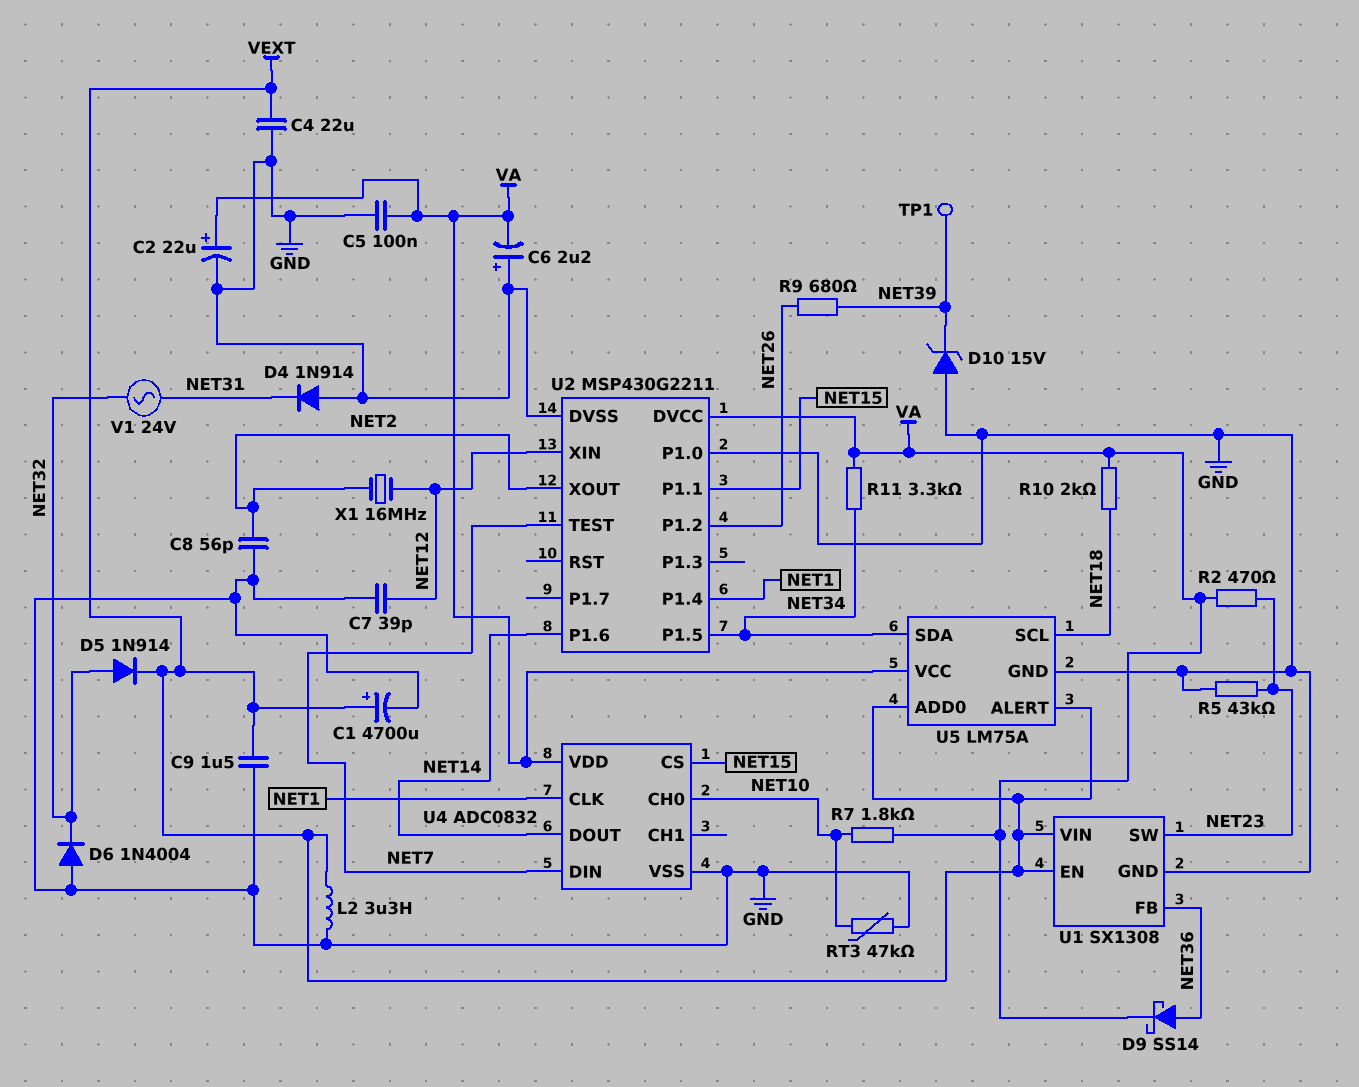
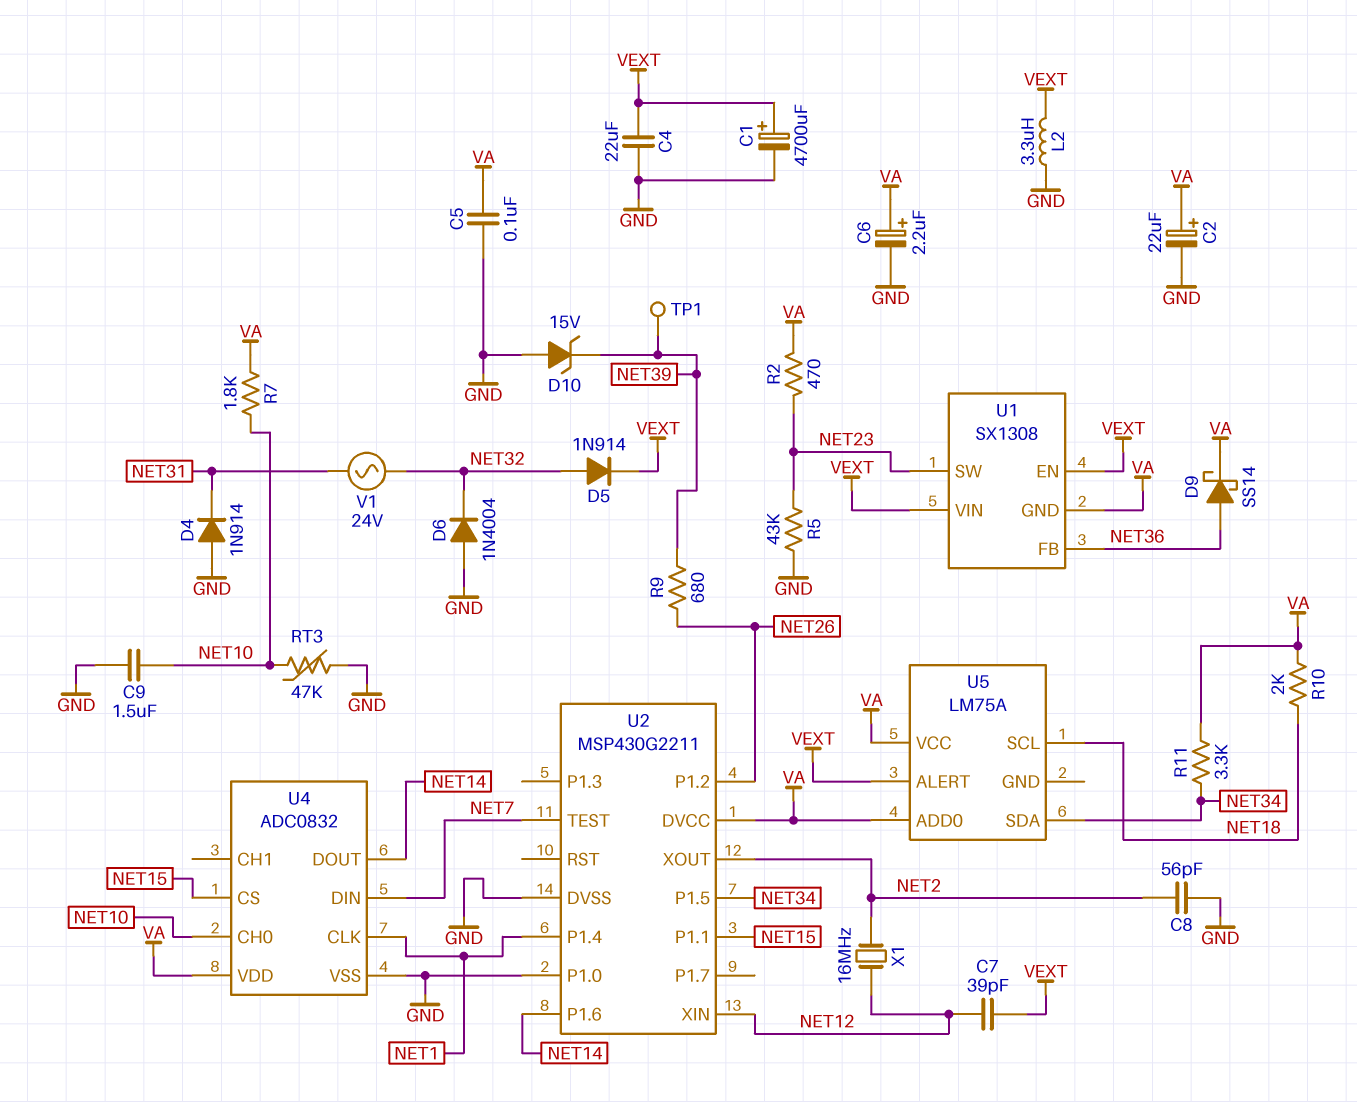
C6: 2.2uF (plus GND, minus VA) -> 2.2uF (plus VA, minus GND)
C7: 39pF (GND, NET12) -> 39pF (NET12, VEXT)
C9: 1.5uF (GND, VEXT) -> 1.5uF (GND, NET10)
U1 pin GND: GND -> VA
U5 pin ADD0: VEXT -> VA
U5 pin GND: GND -> none

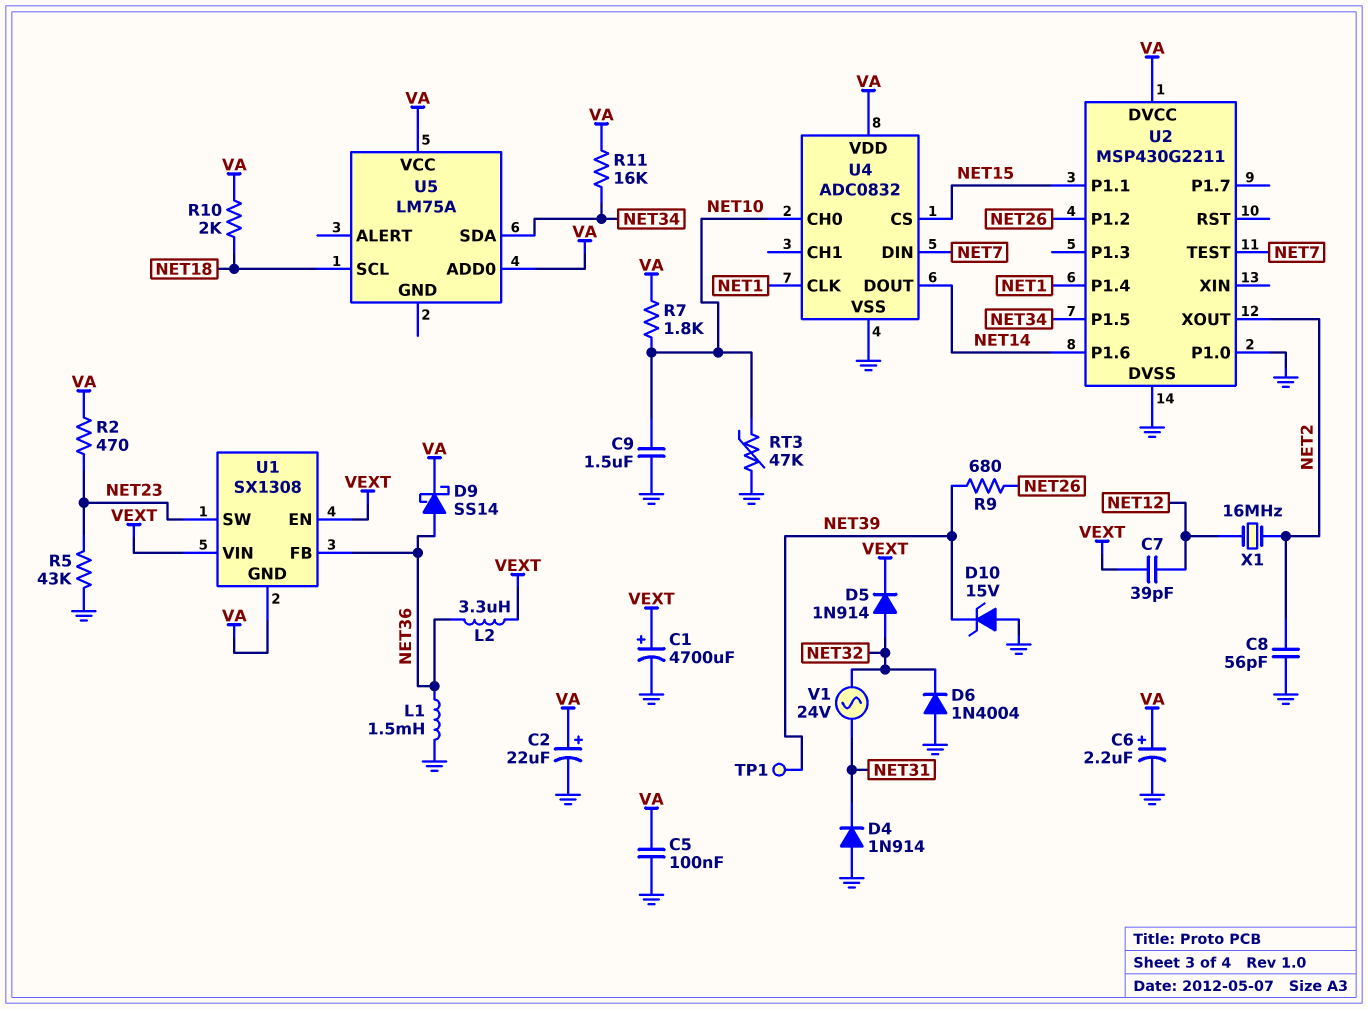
C4: 22uF (GND, VEXT) -> none
L1: none -> 1.5mH (GND, NET36)
L2: 3.3uH (GND, VEXT) -> 3.3uH (NET36, VEXT)
R11: 3.3k (NET34, VA) -> 16k (NET34, VA)
U2 pin XIN: NET12 -> none
U5 pin ALERT: VEXT -> none

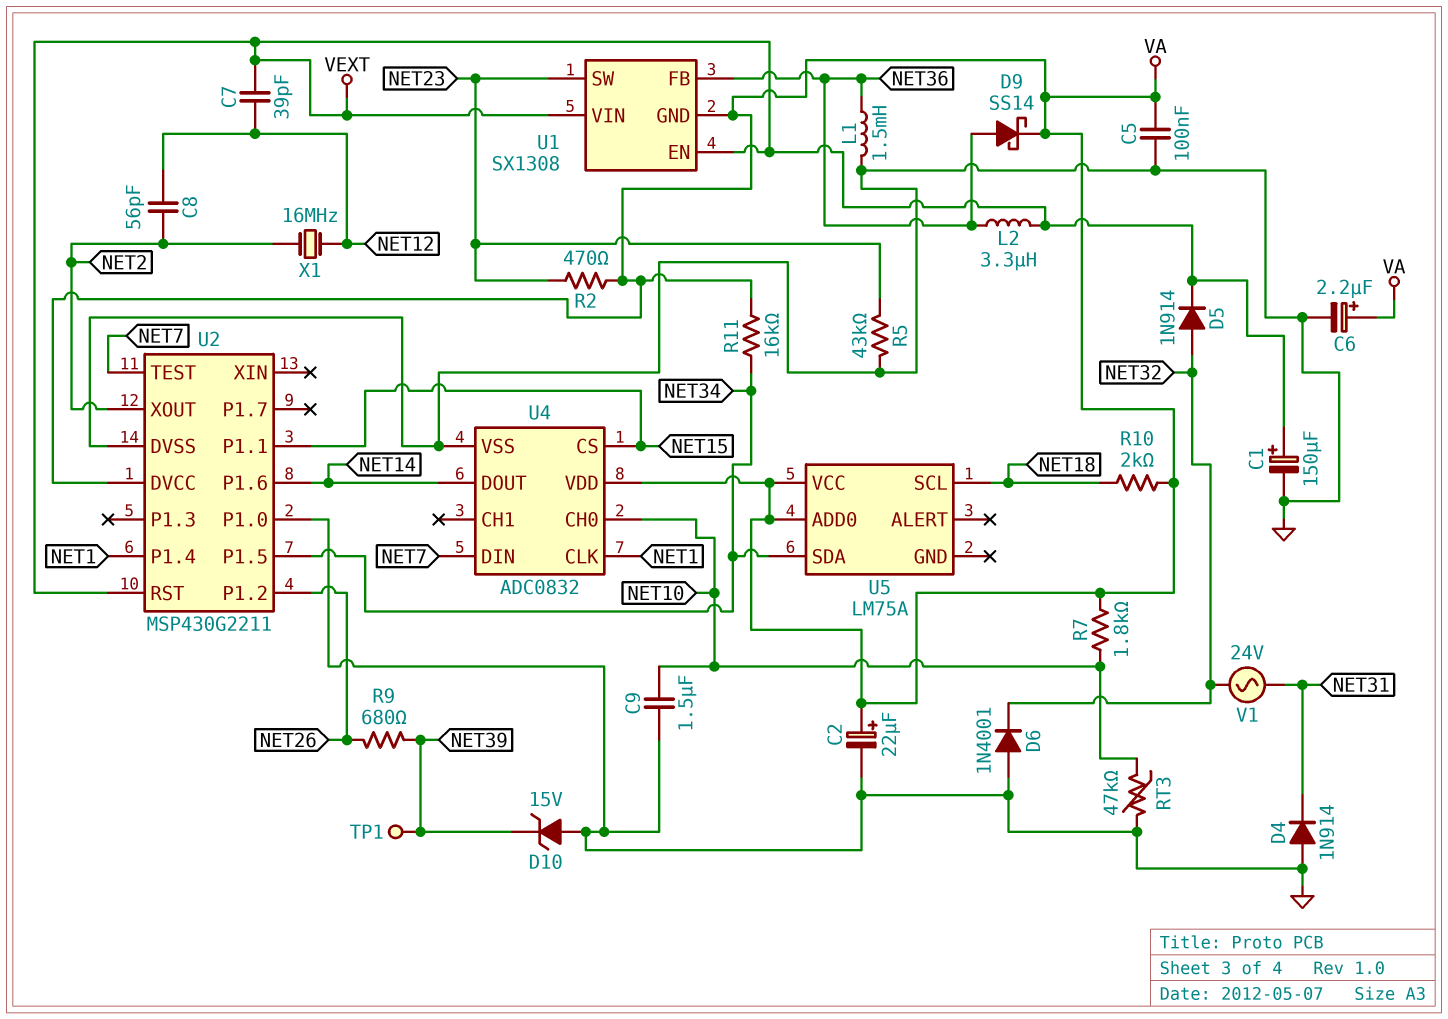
C1: 4700uF (plus VEXT, minus GND) -> 150uF (plus VEXT, minus GND)
C8: 56pF (GND, NET2) -> 56pF (NET2, NET12)
D6: diode 1N4004 (A GND, K NET32) -> diode 1N4001 (A GND, K NET32)
U2 pin RST: none -> VEXT

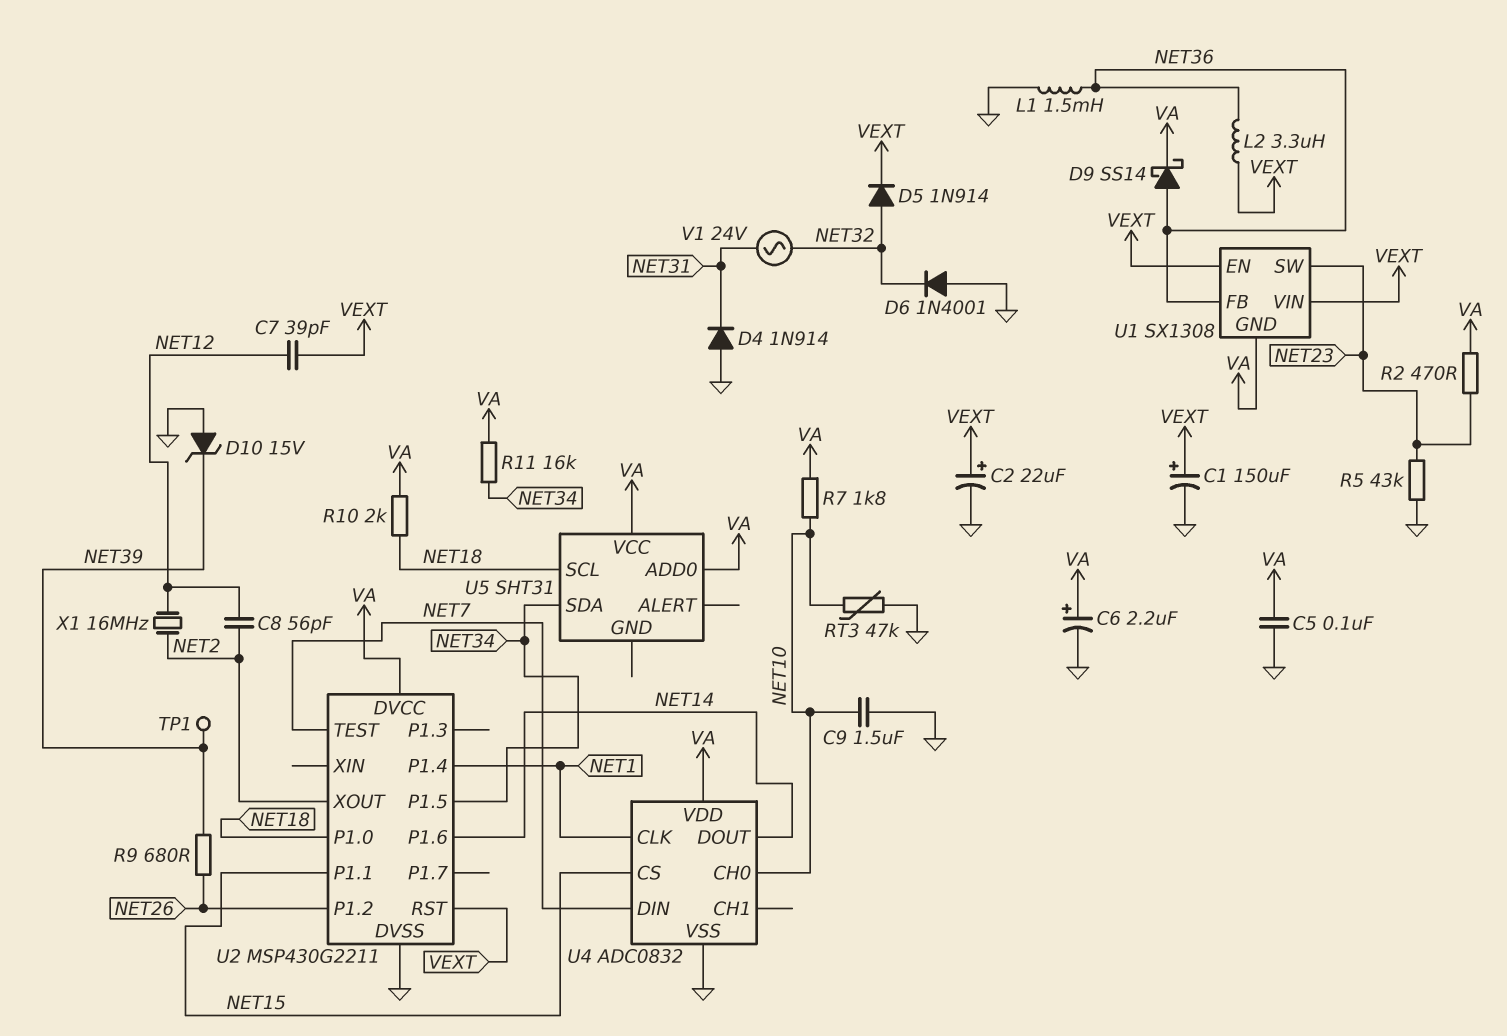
C2: 22uF (plus VA, minus GND) -> 22uF (plus VEXT, minus GND)
U2 pin P1.0: GND -> NET18
U5: LM75A -> SHT31

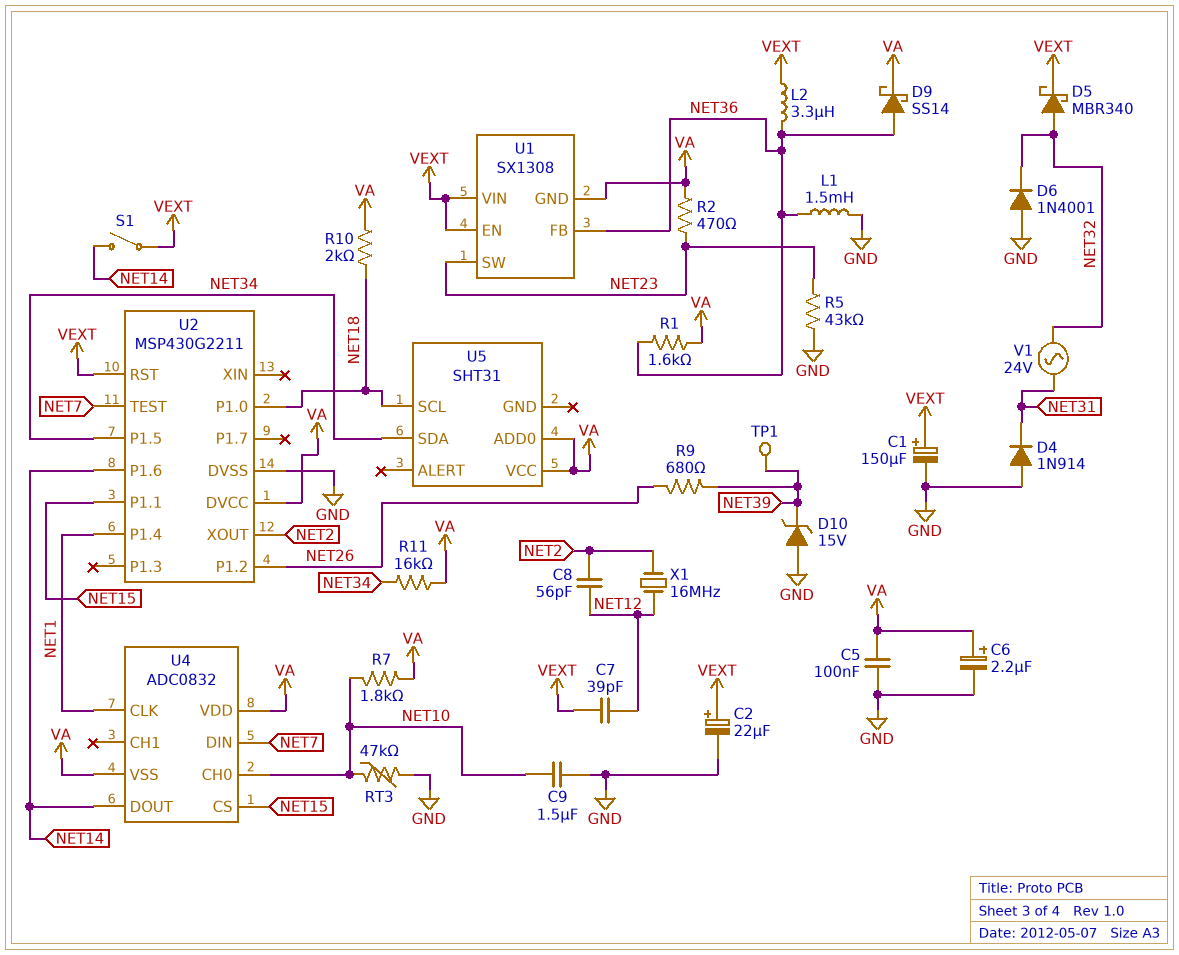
D5: diode 1N914 (A NET32, K VEXT) -> schottky MBR340 (A NET32, K VEXT)
R1: none -> 1.6k (NET36, VA)
S1: none -> switch (NET14, VEXT)
U4 pin VSS: GND -> VA

